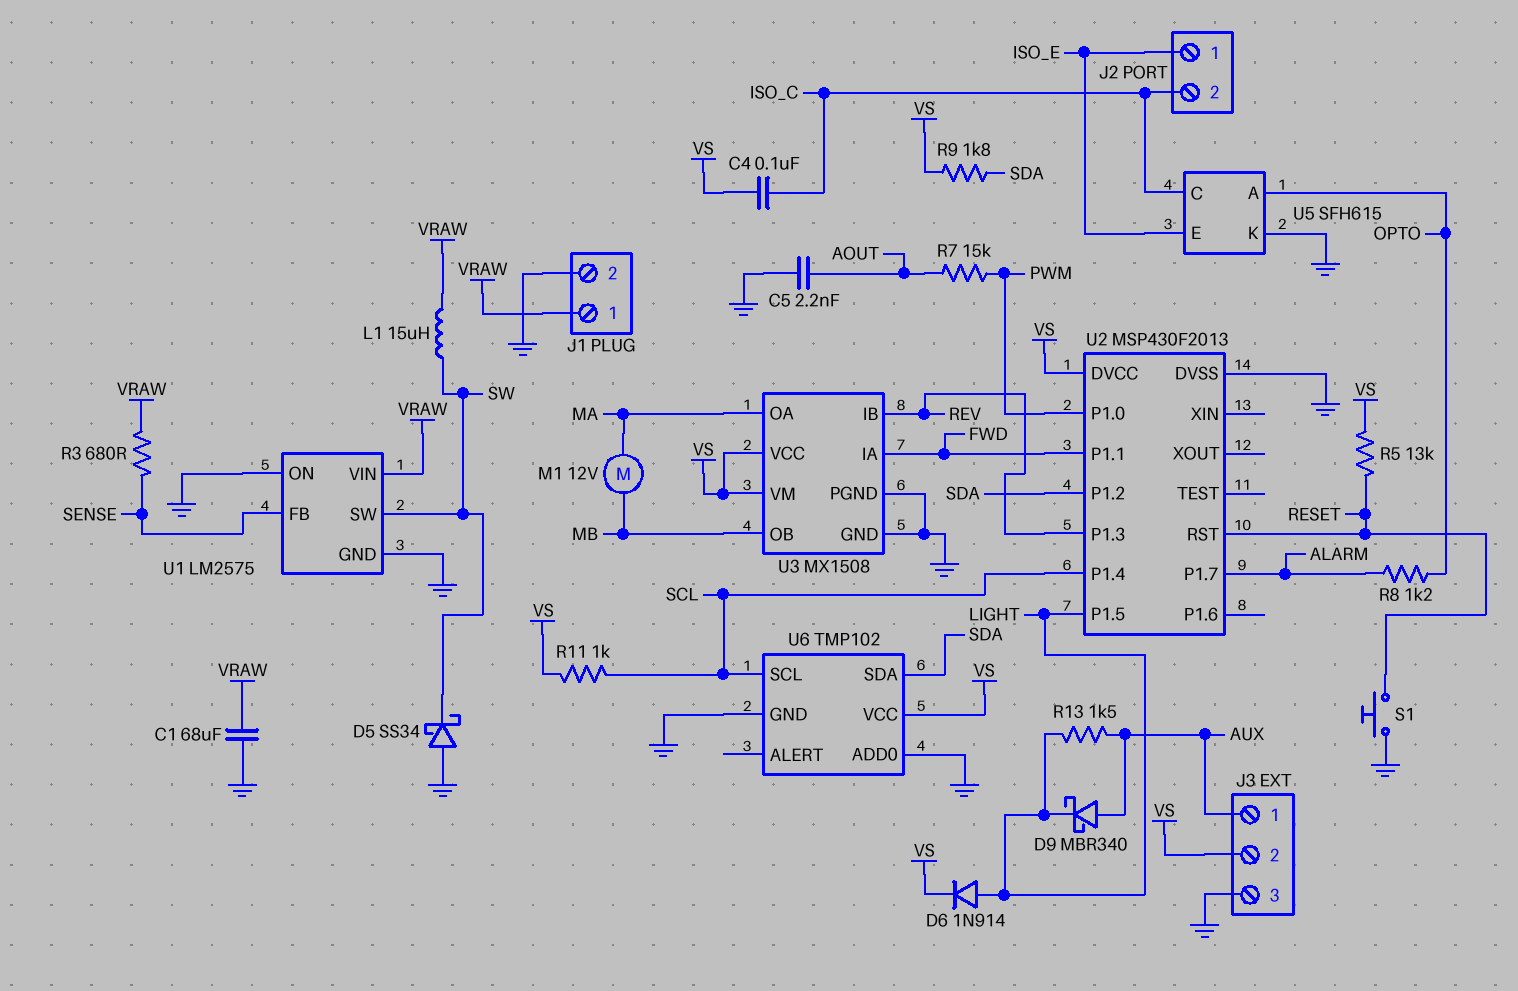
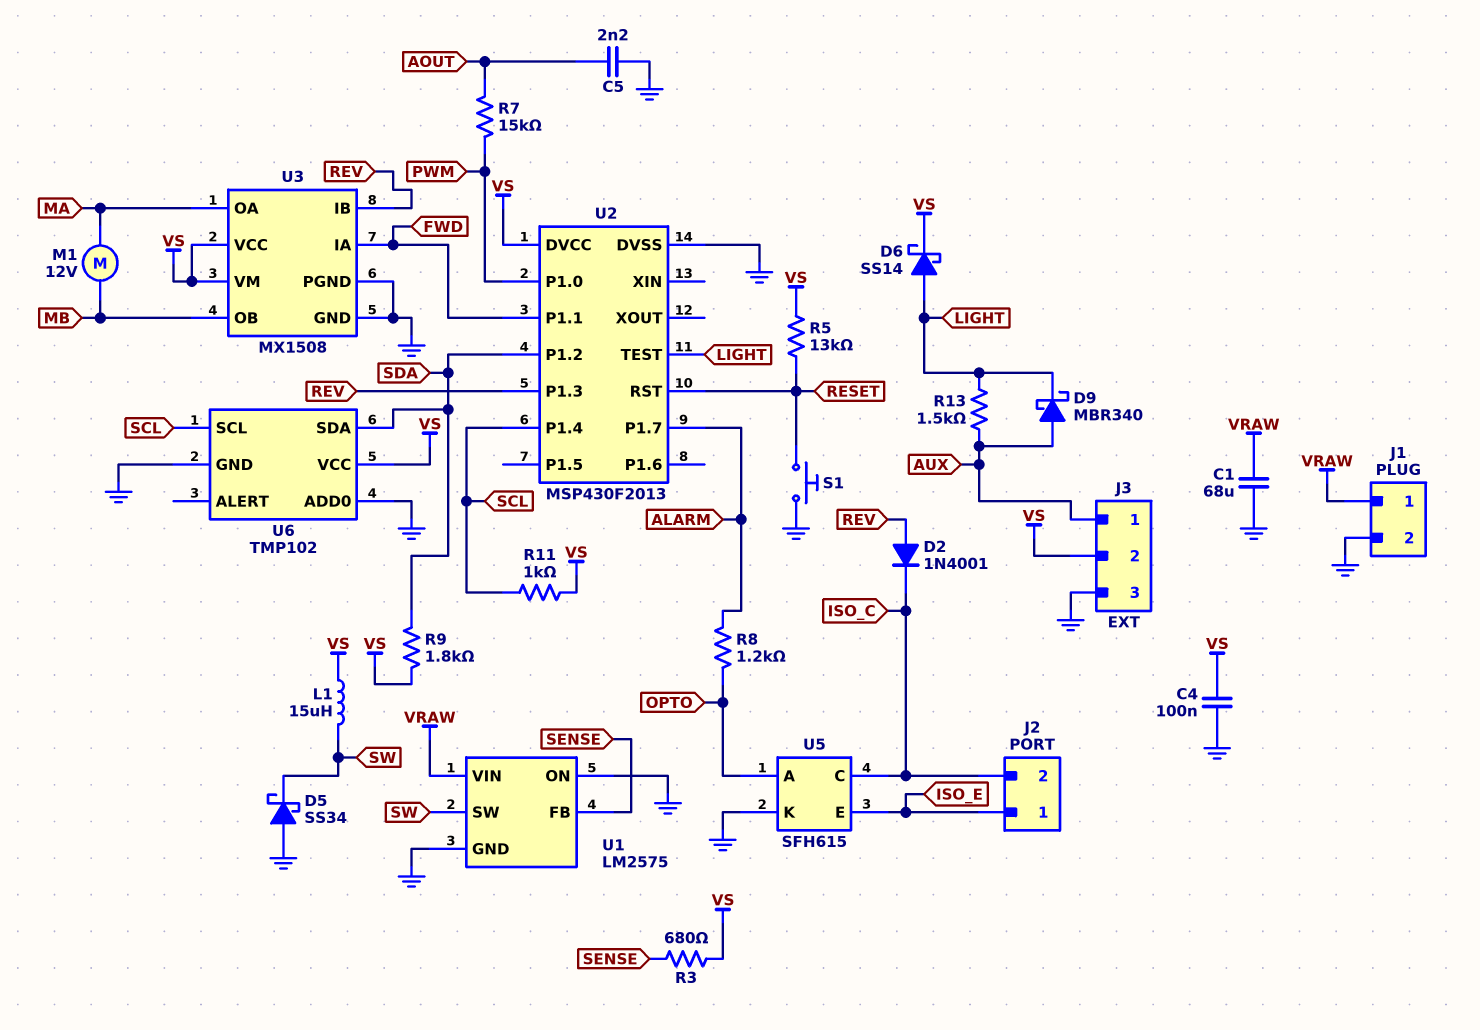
C4: 100nF (ISO_C, VS) -> 100nF (GND, VS)
D2: none -> diode 1N4001 (A REV, K ISO_C)
D6: diode 1N914 (A LIGHT, K VS) -> schottky SS14 (A LIGHT, K VS)
L1: 15uH (SW, VRAW) -> 15uH (SW, VS)
R3: 680 (SENSE, VRAW) -> 680 (SENSE, VS)
U2 pin P1.5: LIGHT -> none
U2 pin TEST: none -> LIGHT

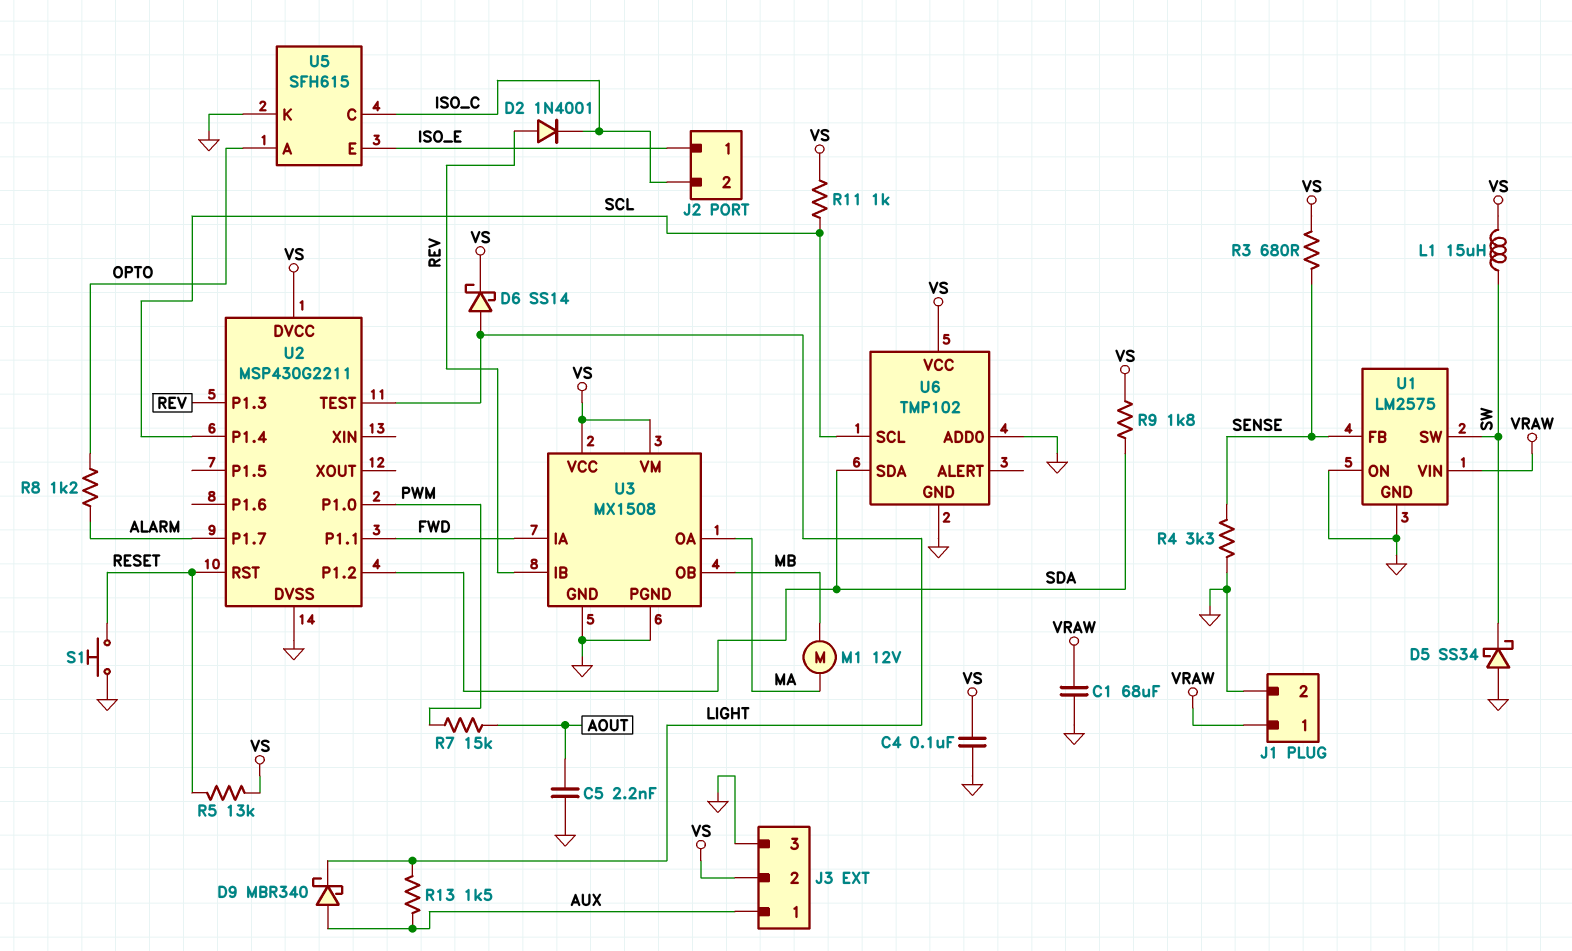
R4: none -> 3.3k (GND, SENSE)
U2: MSP430F2013 -> MSP430G2211

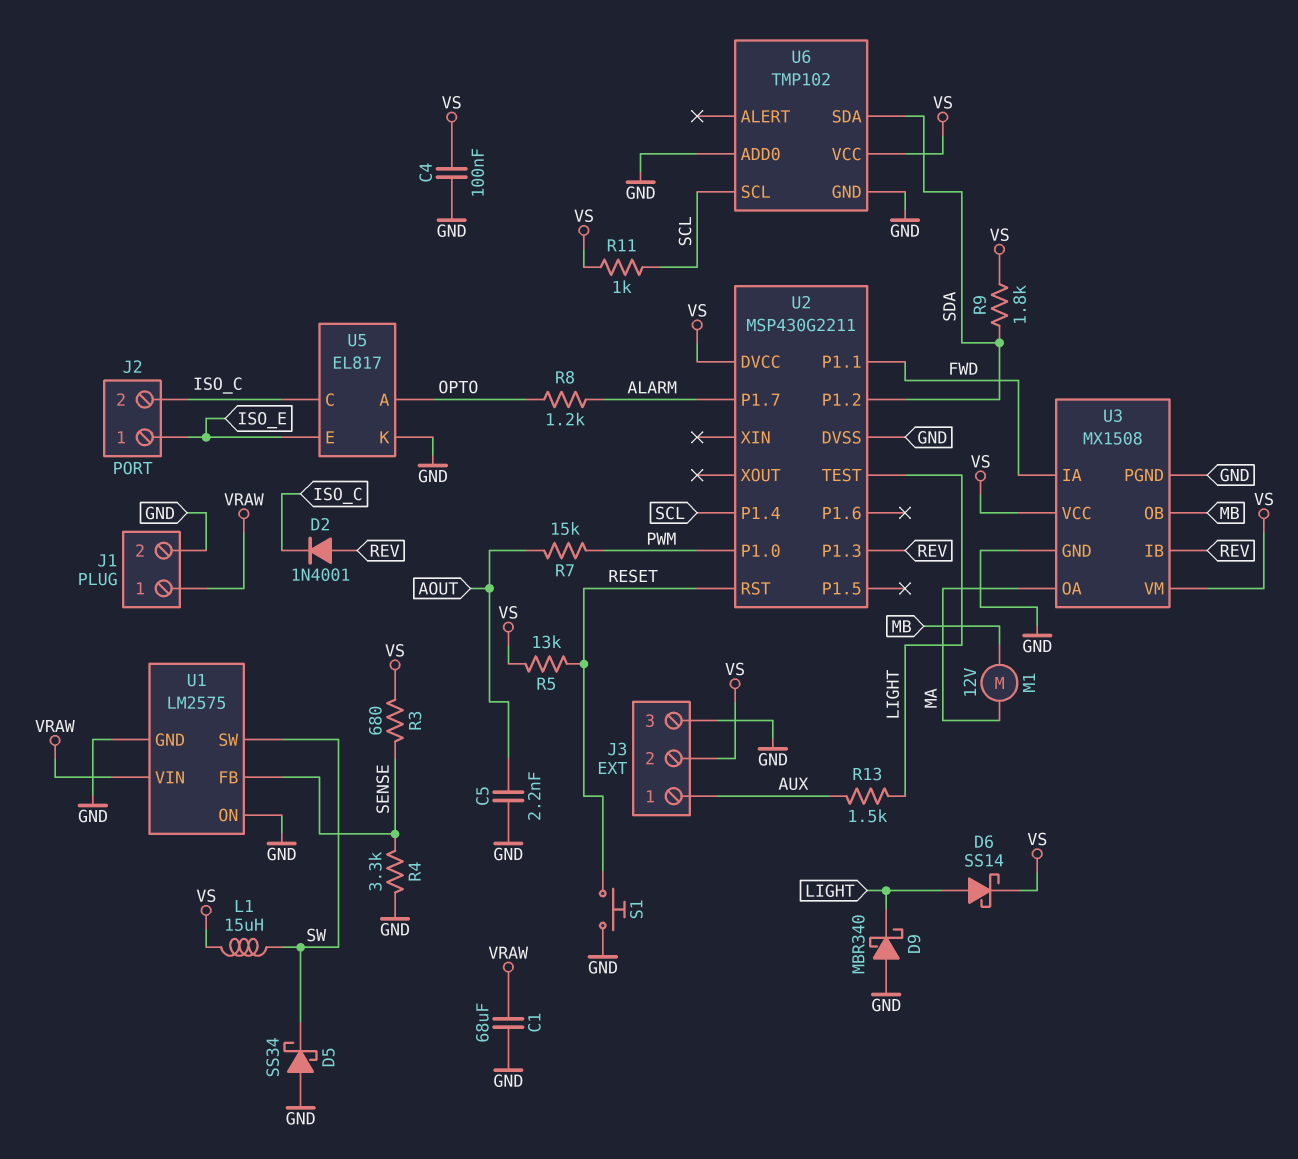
D9: schottky MBR340 (A AUX, K LIGHT) -> schottky MBR340 (A GND, K LIGHT)
U5: SFH615 -> EL817

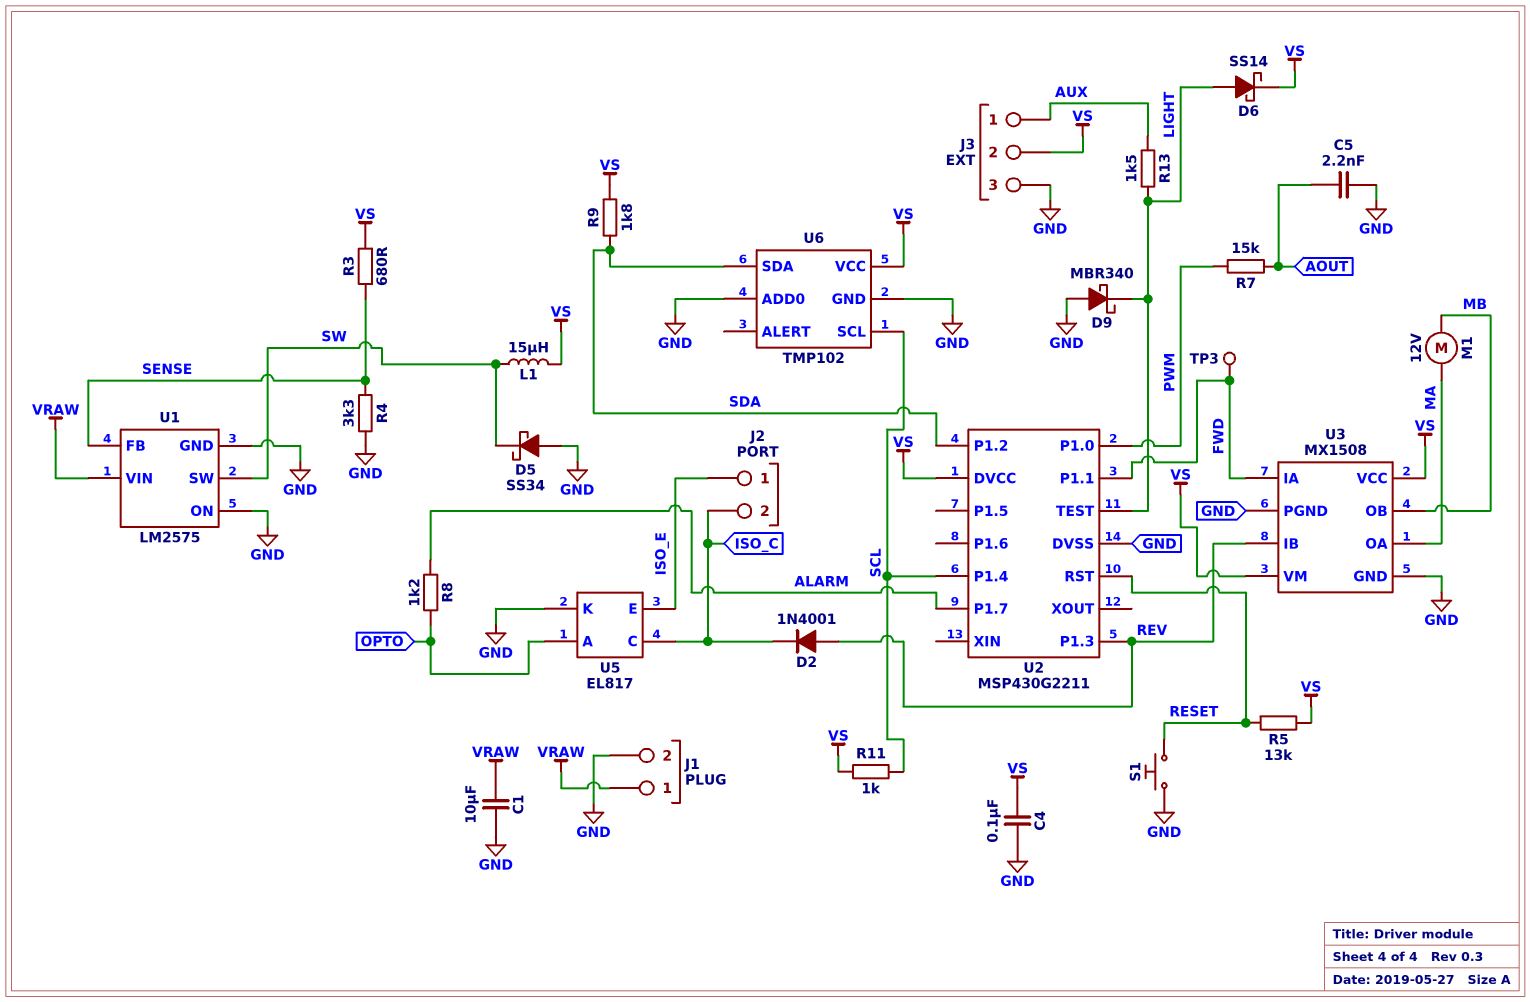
C1: 68uF (GND, VRAW) -> 10uF (GND, VRAW)
TP3: none -> test point (FWD)

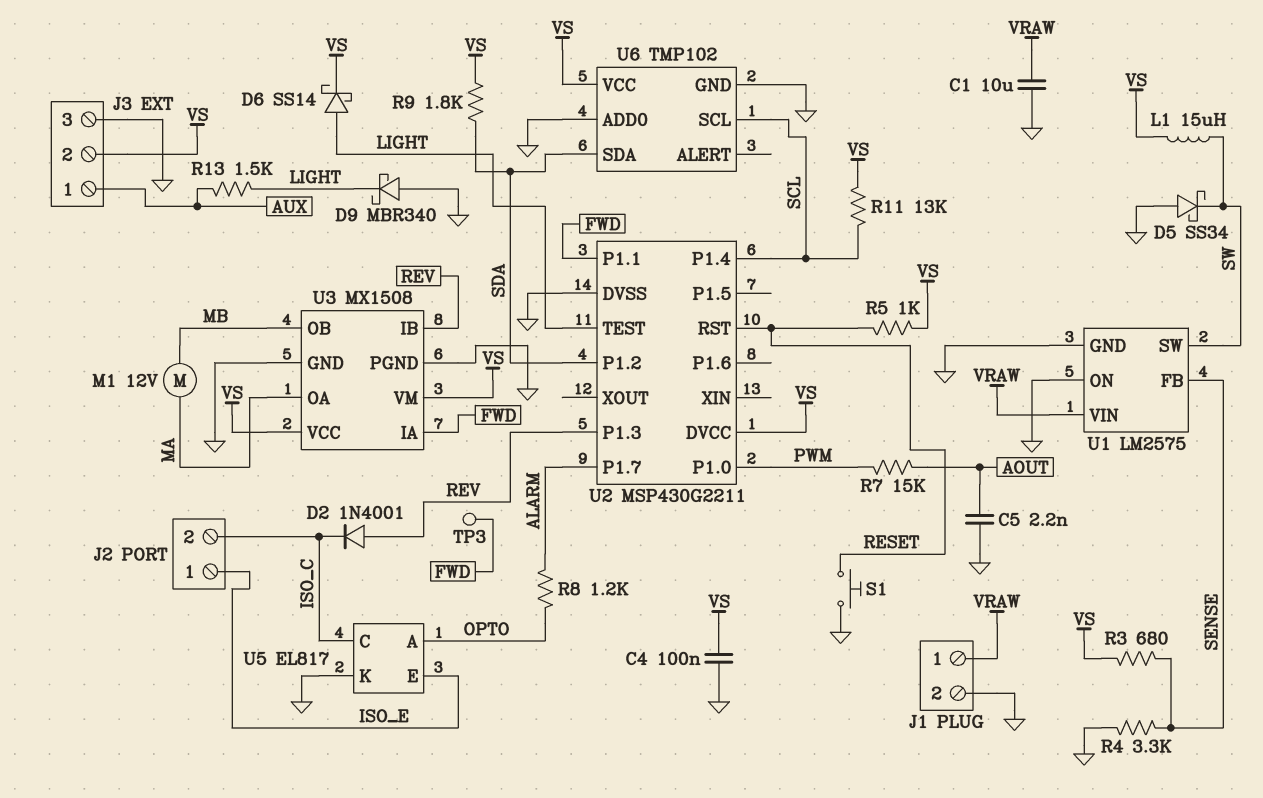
R5: 13k (RESET, VS) -> 1k (RESET, VS)
R11: 1k (SCL, VS) -> 13k (SCL, VS)

